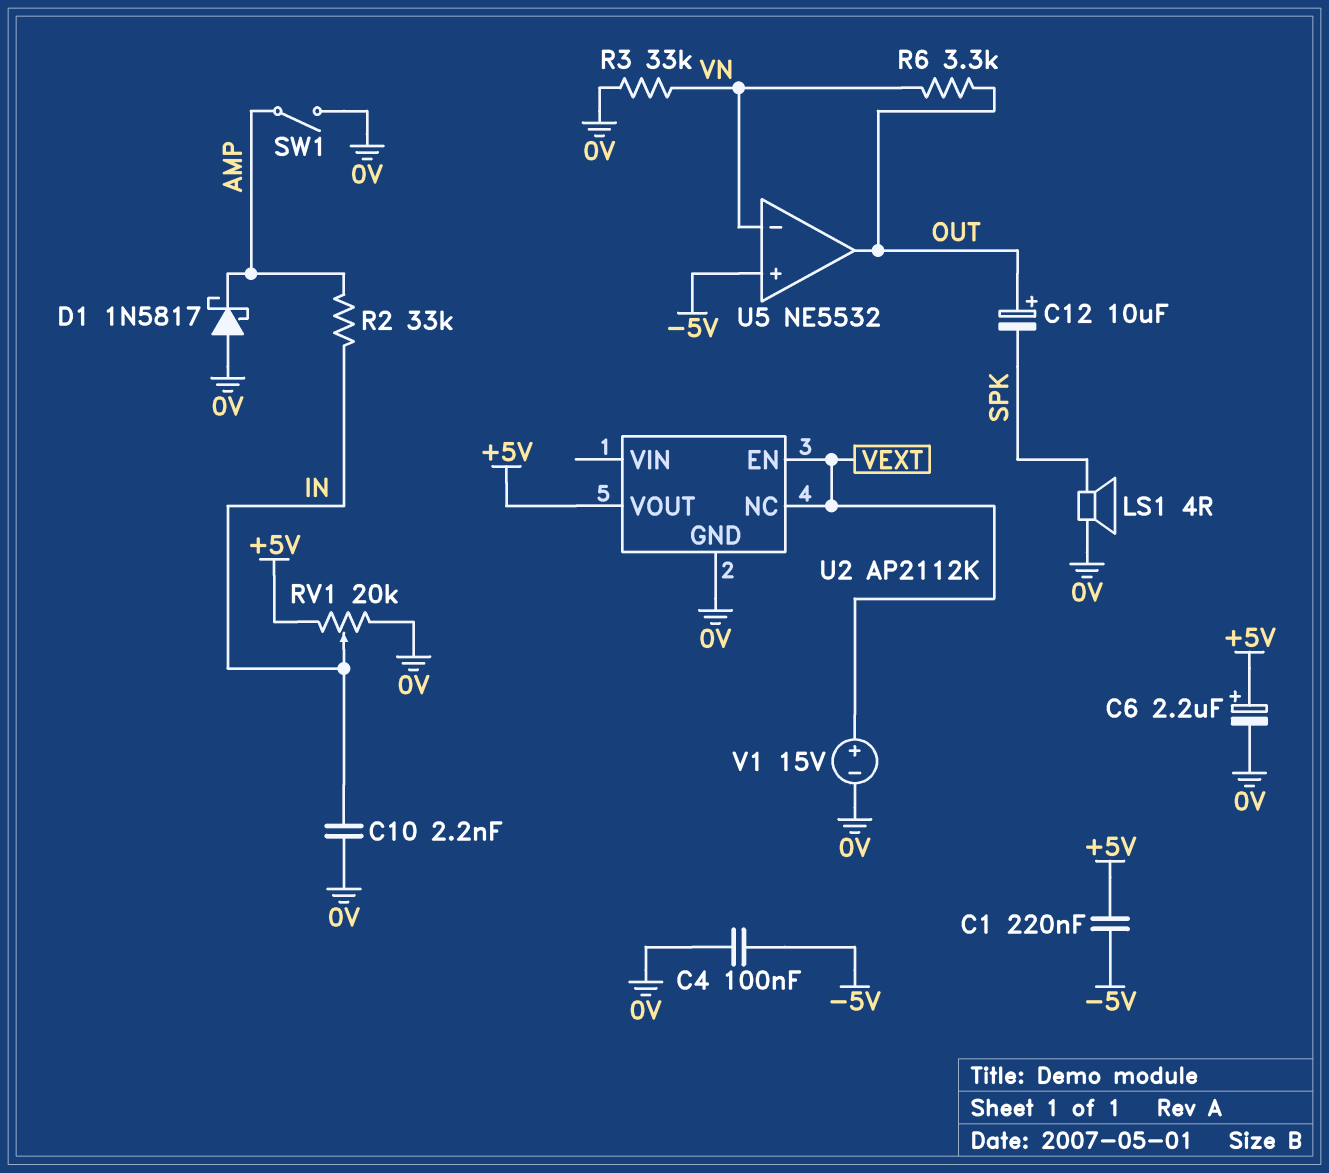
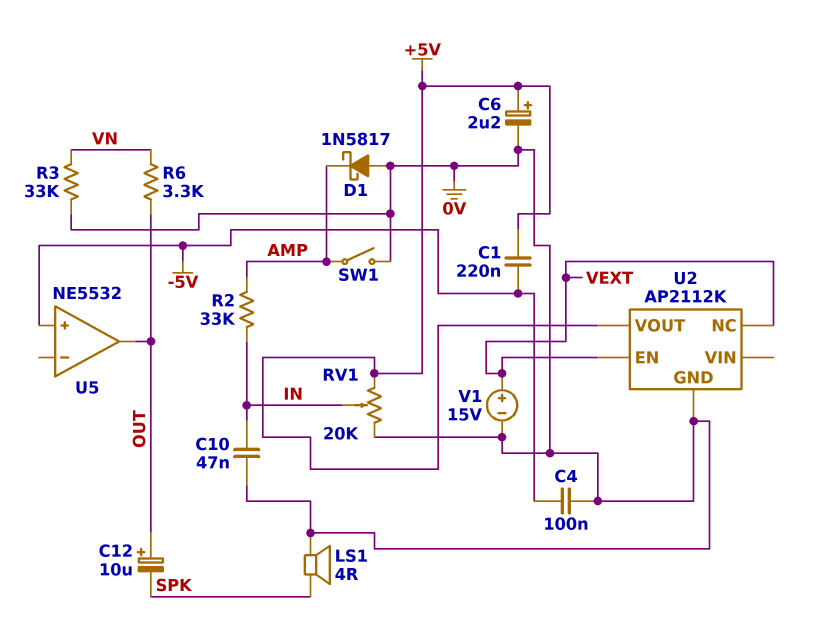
C10: 2.2nF (0V, IN) -> 47nF (0V, IN)
U5 pin in-: VN -> none

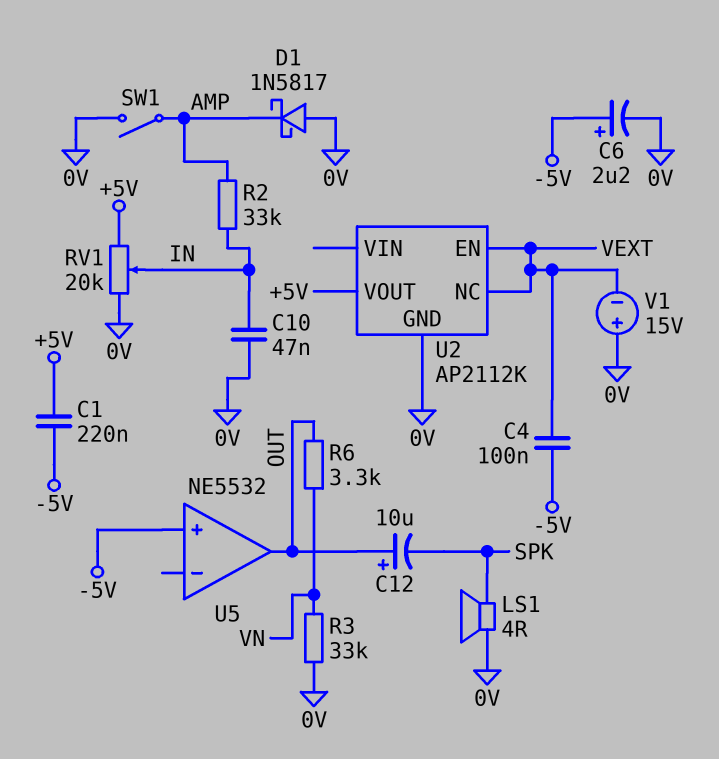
C4: 100nF (-5V, 0V) -> 100nF (-5V, VEXT)
C6: 2.2uF (plus +5V, minus 0V) -> 2.2uF (plus -5V, minus 0V)
V1: 15V (plus VEXT, minus 0V) -> 15V (plus 0V, minus VEXT)

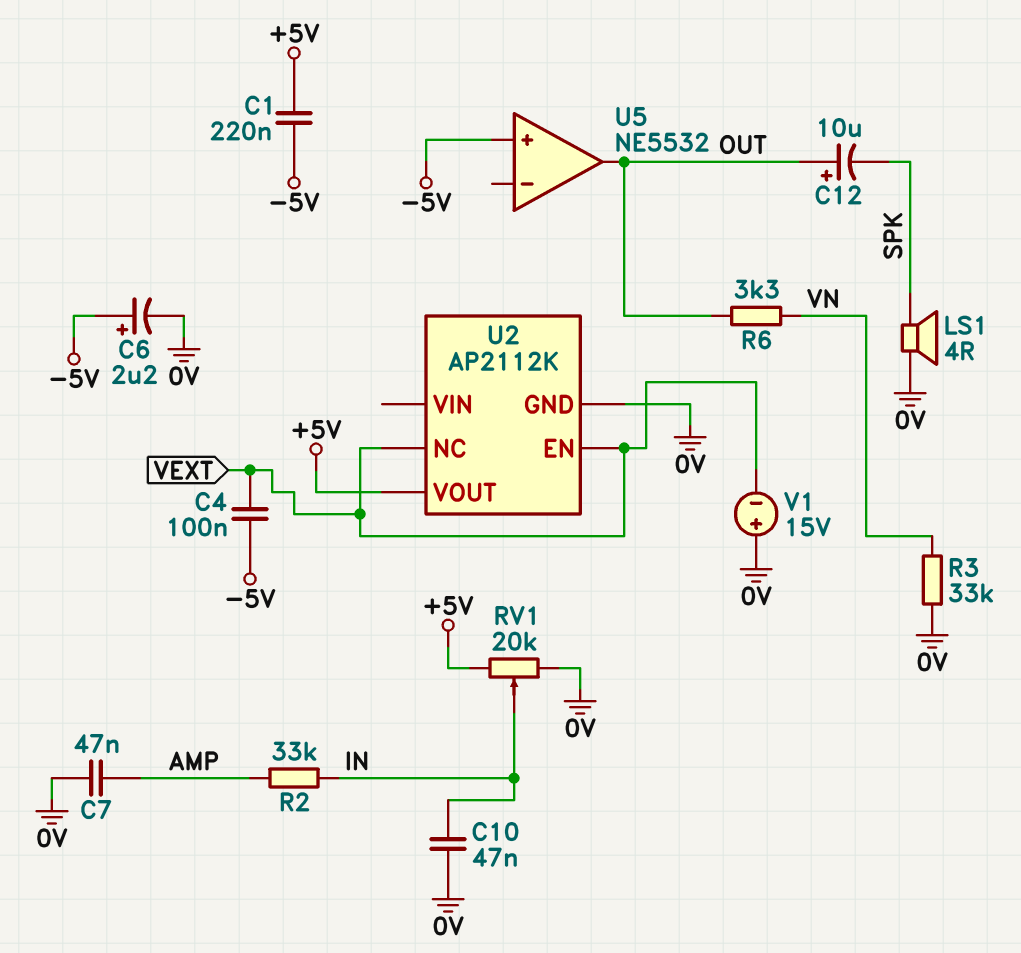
C7: none -> 47nF (0V, AMP)
D1: schottky 1N5817 (A 0V, K AMP) -> none
SW1: switch (0V, AMP) -> none

